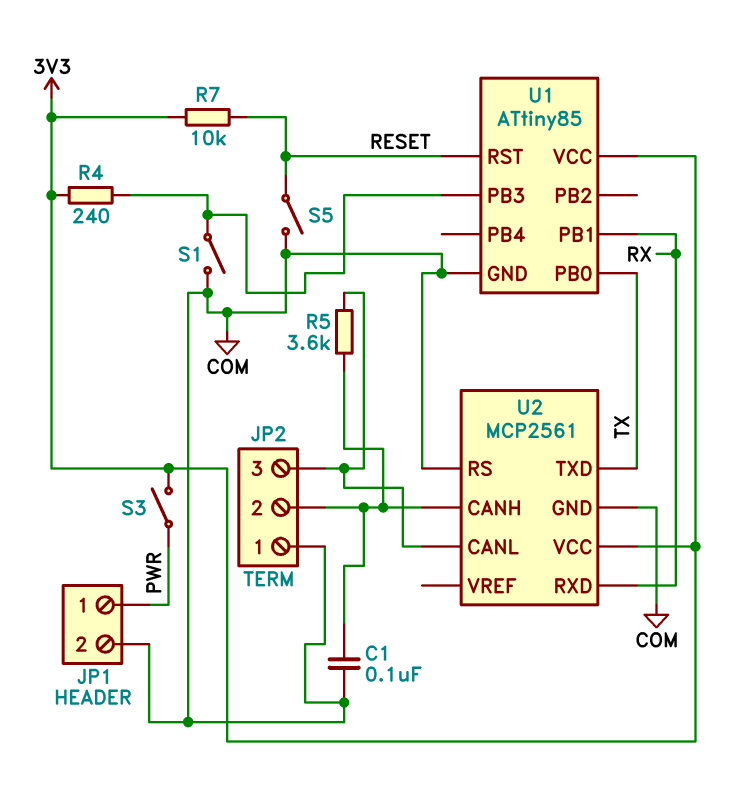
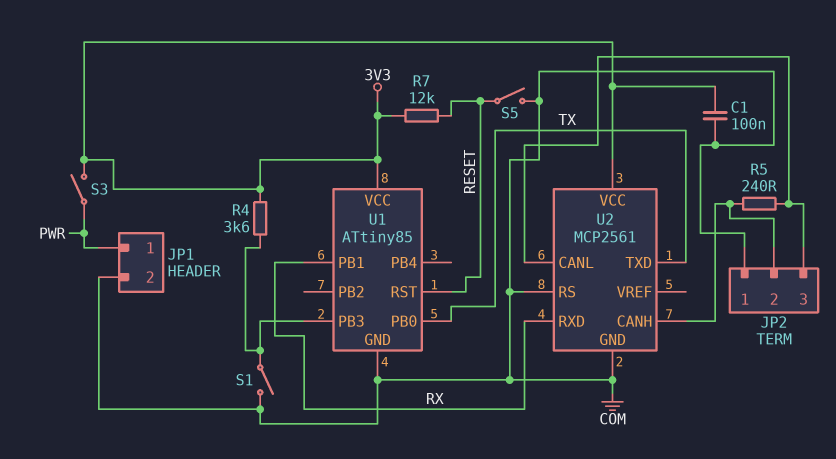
C1: 100nF (COM, JP2/2) -> 100nF (3V3, COM)
R4: 240 (3V3, U1/PB3) -> 3.6k (3V3, U1/PB3)
R5: 3.6k (JP2/2, JP2/3) -> 240 (JP2/2, JP2/3)
R7: 10k (3V3, RESET) -> 12k (3V3, RESET)

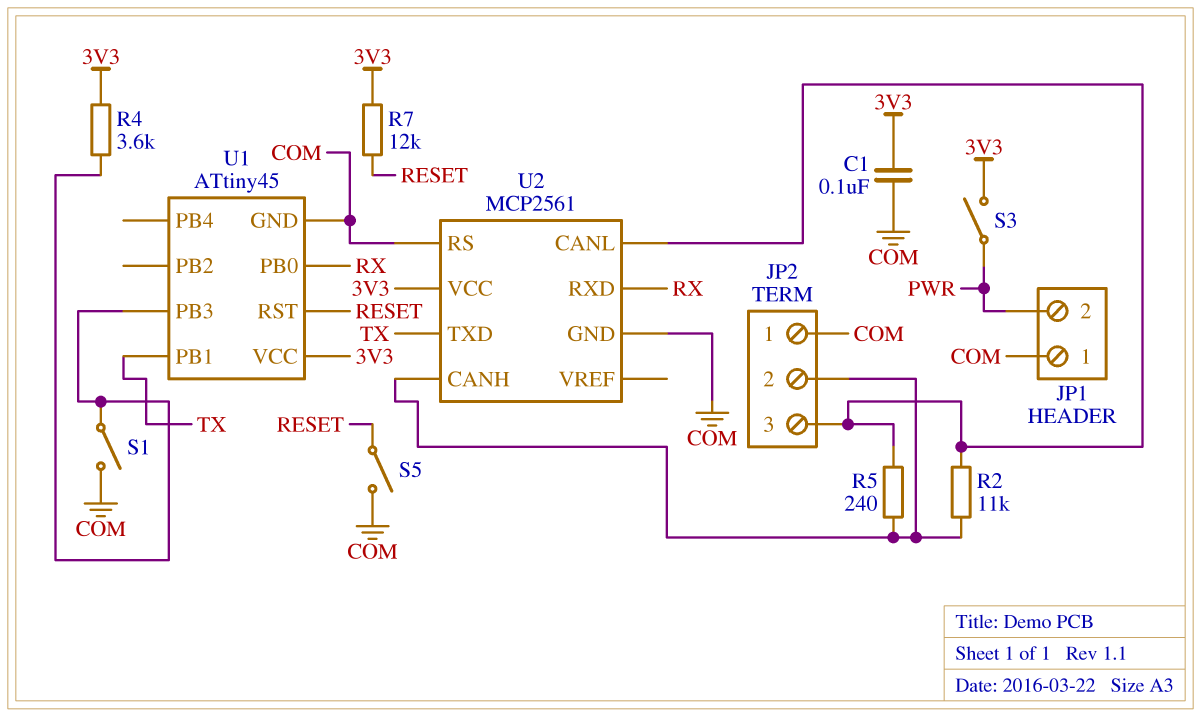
JP1 pin 1: PWR -> COM
JP1 pin 2: COM -> PWR
R2: none -> 11k (JP2/2, JP2/3)
U1: ATtiny85 -> ATtiny45
U1 pin PB0: TX -> RX
U1 pin PB1: RX -> TX

